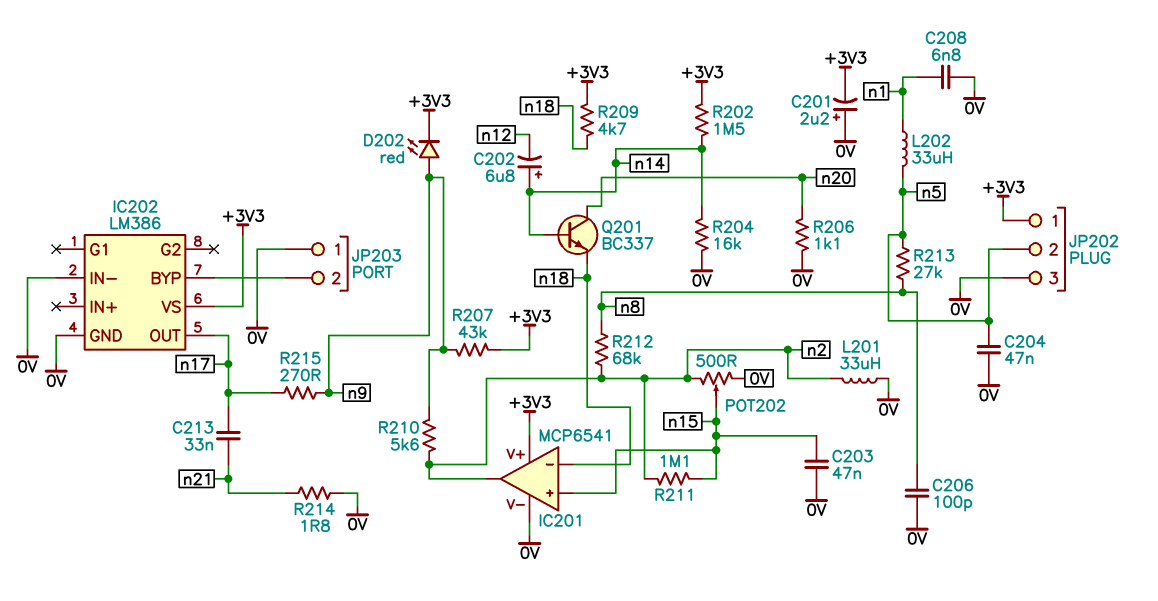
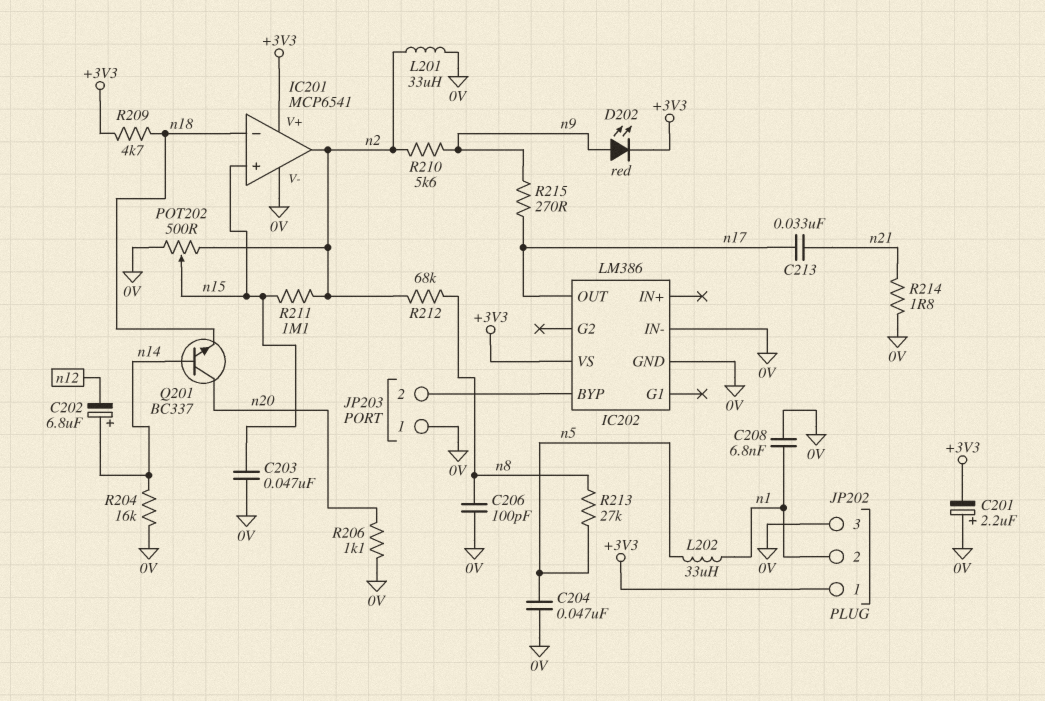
JP202 pin 2: n5 -> n1
R202: 1.5M (+3V3, n14) -> none
R207: 43k (+3V3, n9) -> none

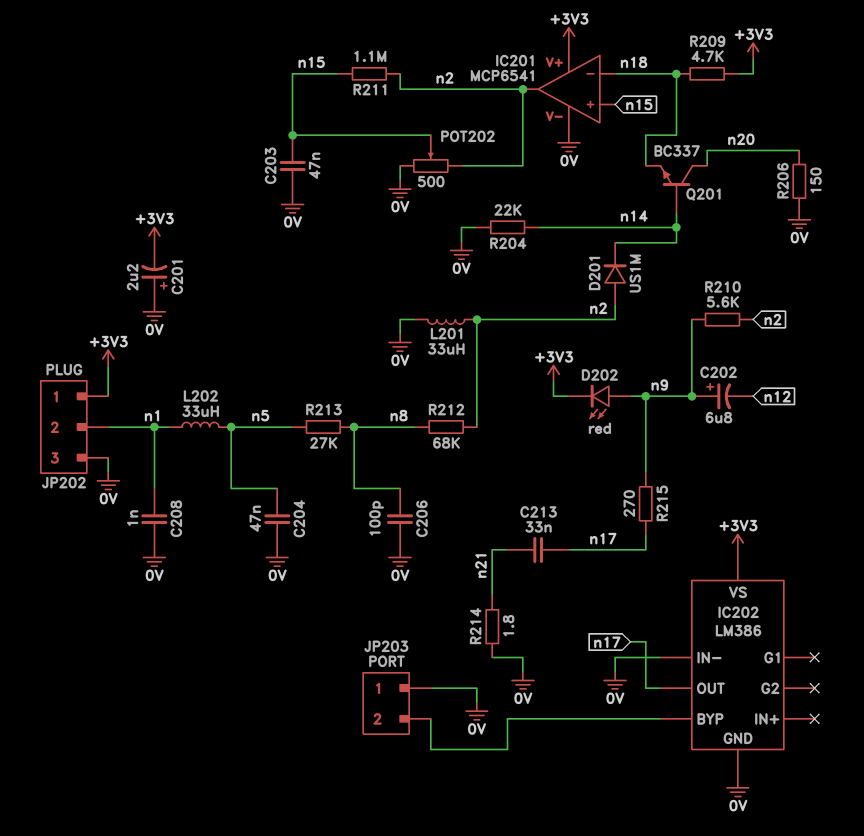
C202: 6.8uF (plus n14, minus n12) -> 6.8uF (plus n9, minus n12)
C208: 6.8nF (0V, n1) -> 1nF (0V, n1)
D201: none -> diode US1M (A n2, K n14)
R204: 16k (0V, n14) -> 22k (0V, n14)
R206: 1.1k (0V, n20) -> 150 (0V, n20)

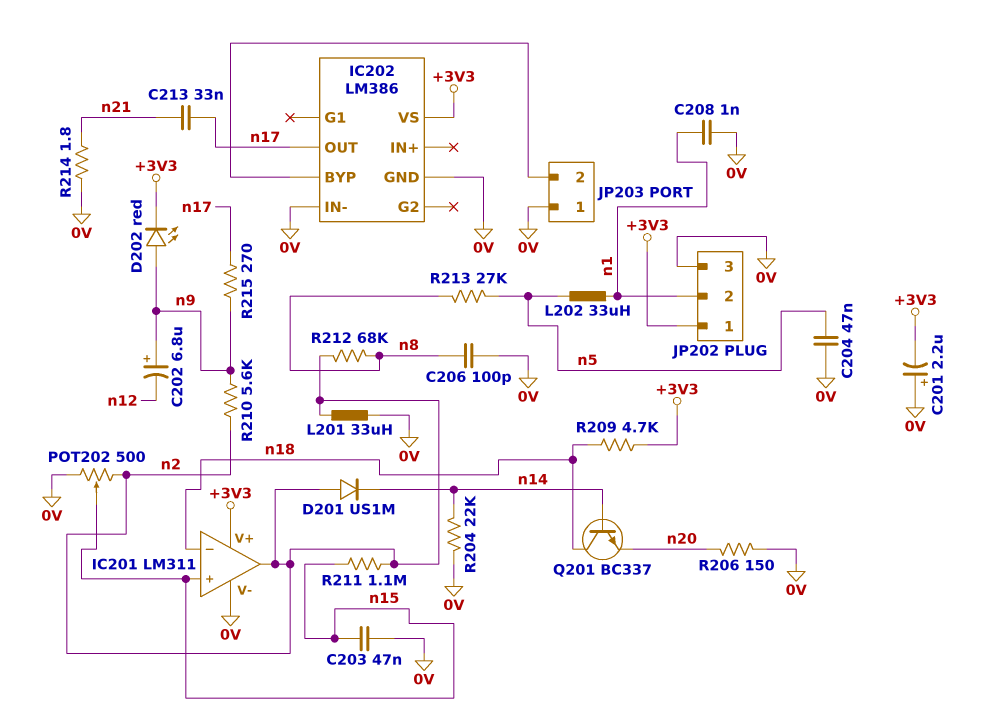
IC201: MCP6541 -> LM311
Q201: NPN BC337 (B n14, C n20, E n18) -> NPN BC337 (B n14, C n18, E n20)

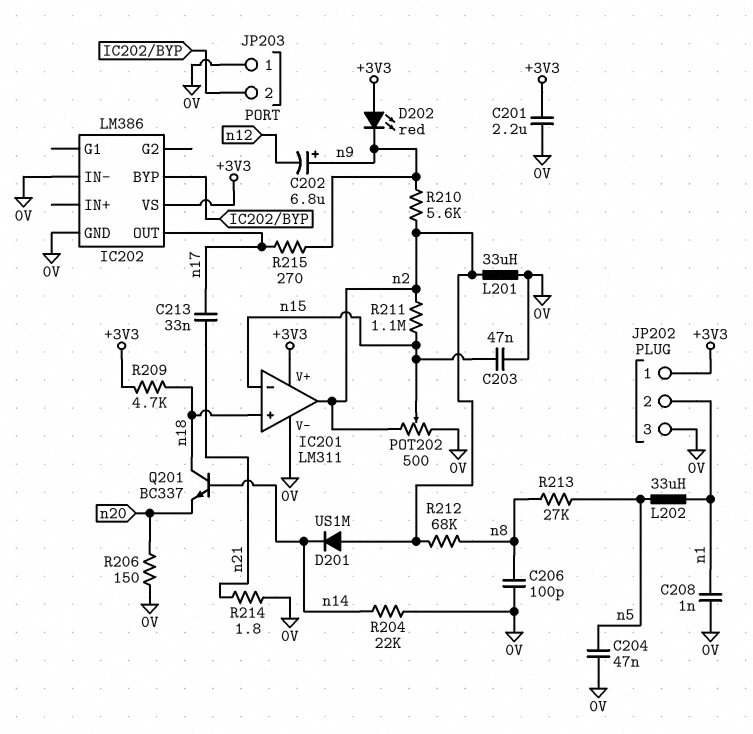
C201: 2.2uF (plus 0V, minus +3V3) -> 2.2uF (+3V3, 0V)
D202: LED red (A n9, K +3V3) -> LED red (A +3V3, K n9)
IC201 pin in+: n15 -> n18
IC201 pin in-: n18 -> n15

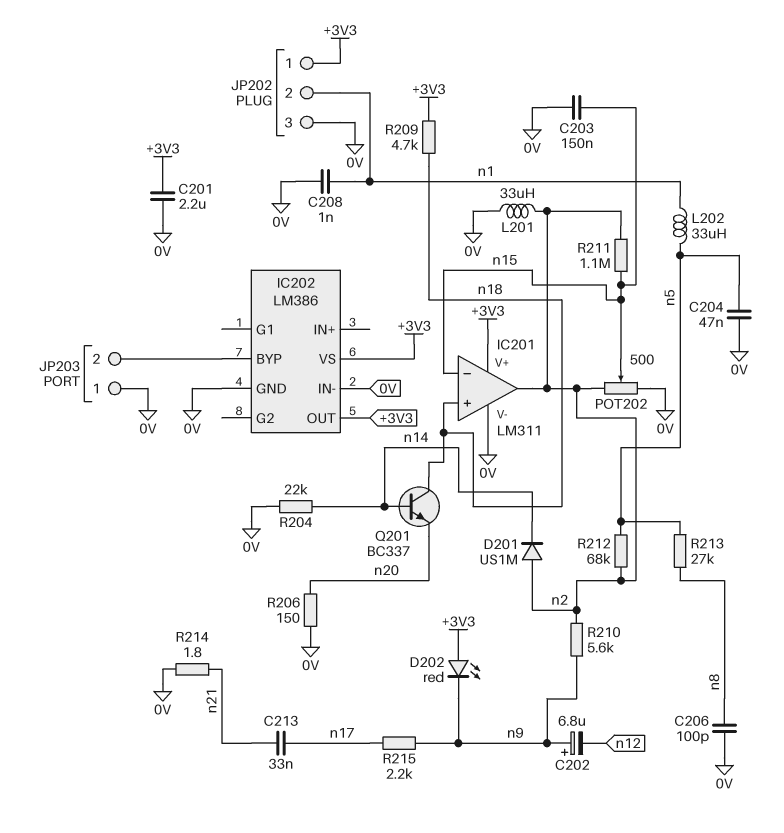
C203: 47nF (0V, n15) -> 150nF (0V, n15)
IC202 pin OUT: n17 -> +3V3
R212: 68k (n2, n8) -> 68k (n2, n5)
R215: 270 (n9, n17) -> 2.2k (n9, n17)

